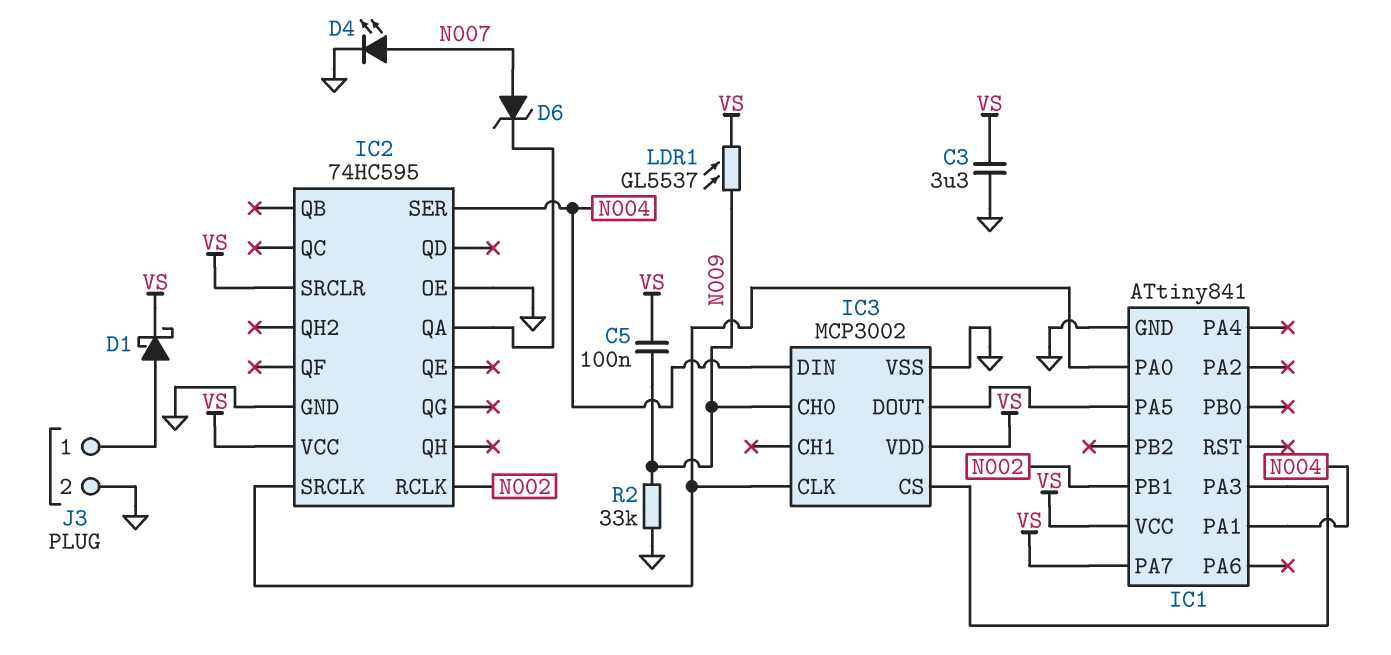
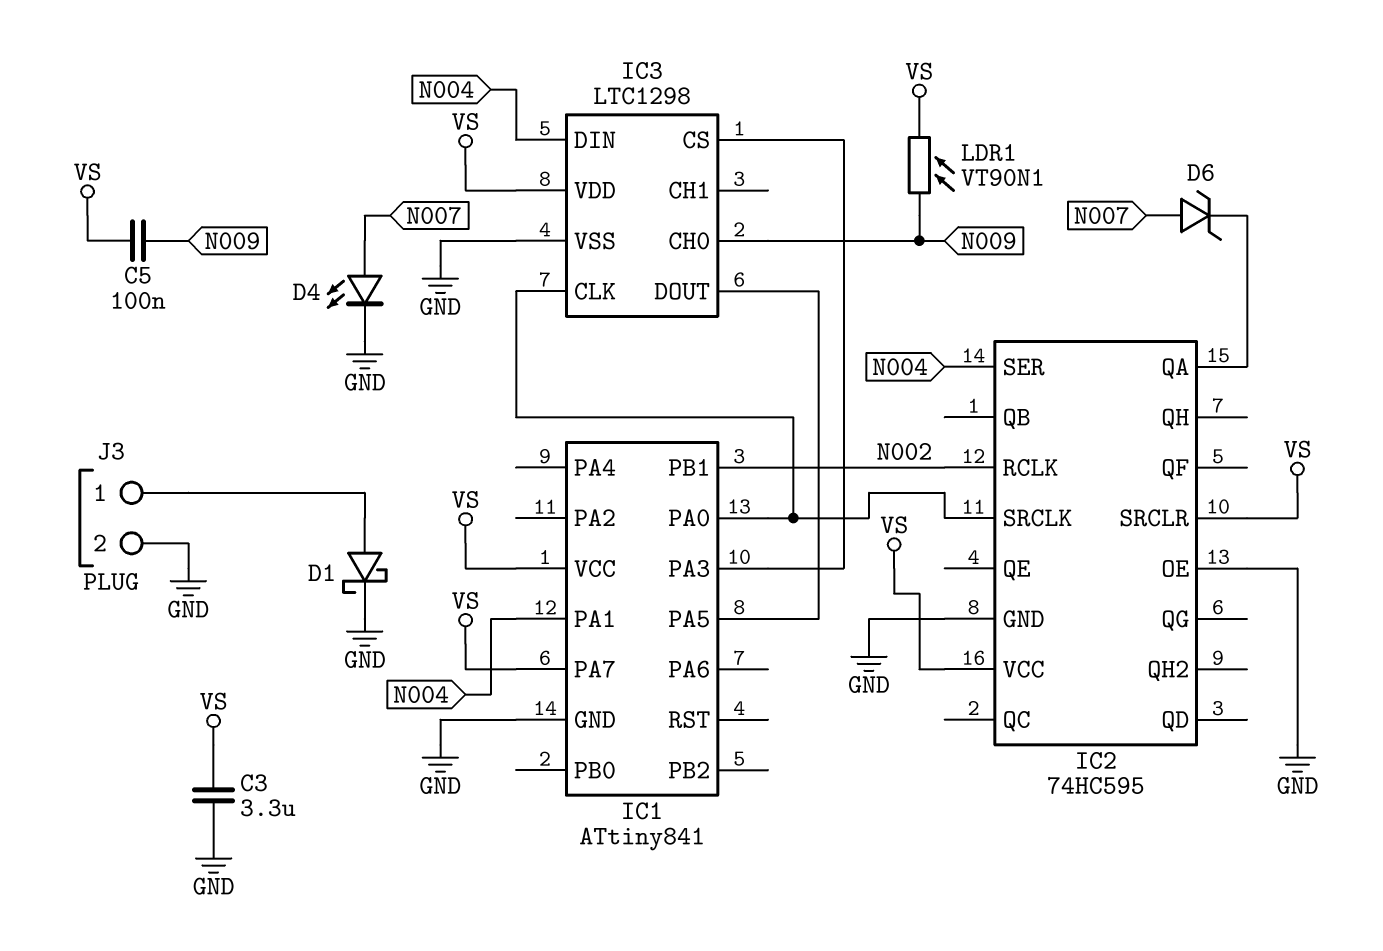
D1: schottky (A J3/1, K VS) -> schottky (A J3/1, K GND)
IC3: MCP3002 -> LTC1298
LDR1: GL5537 (N009, VS) -> VT90N1 (N009, VS)
R2: 33k (GND, N009) -> none

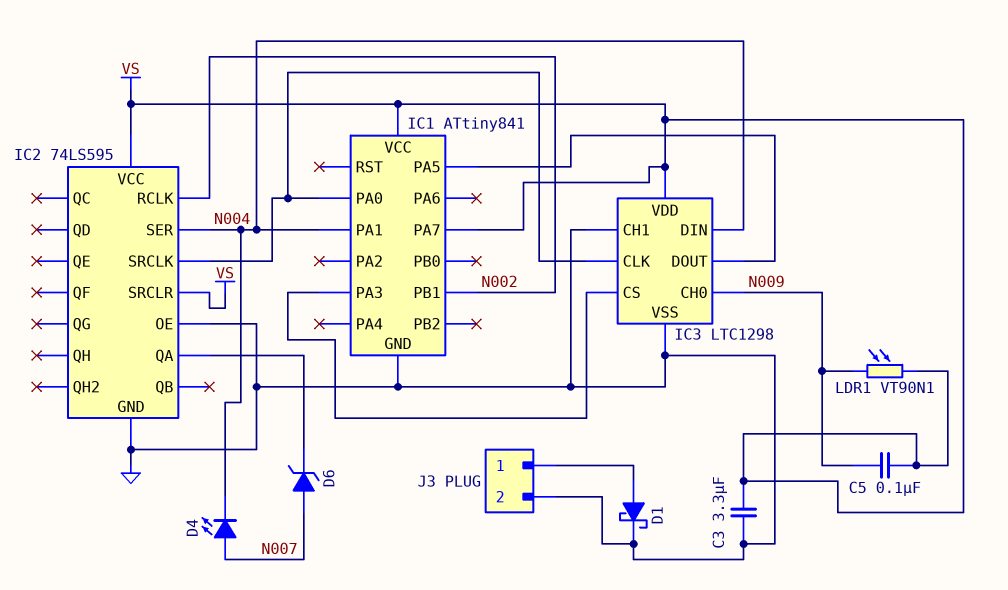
D4: LED (A N007, K GND) -> LED (A N007, K N004)
IC2: 74HC595 -> 74LS595
IC3 pin CH1: none -> GND

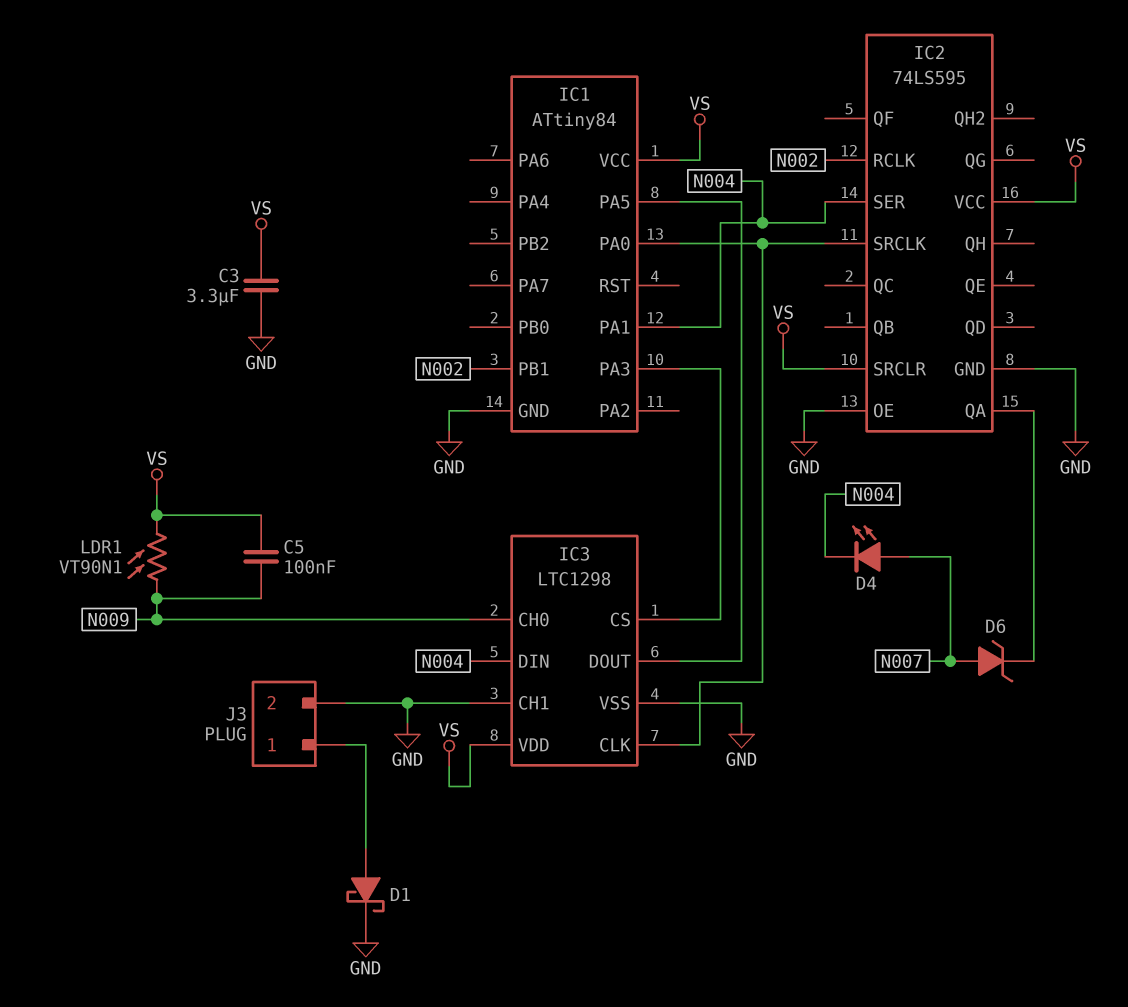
IC1: ATtiny841 -> ATtiny84
IC1 pin PA7: VS -> none

